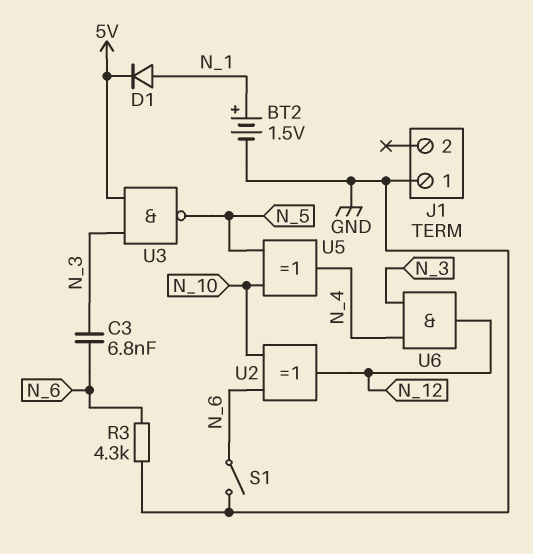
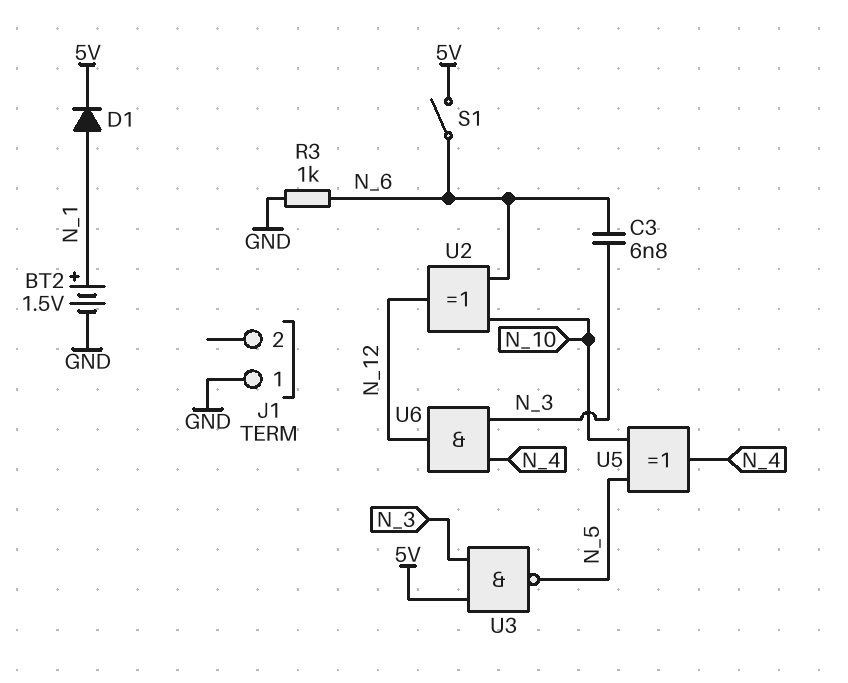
R3: 4.3k (GND, N_6) -> 1k (GND, N_6)
S1: switch (GND, N_6) -> switch (5V, N_6)

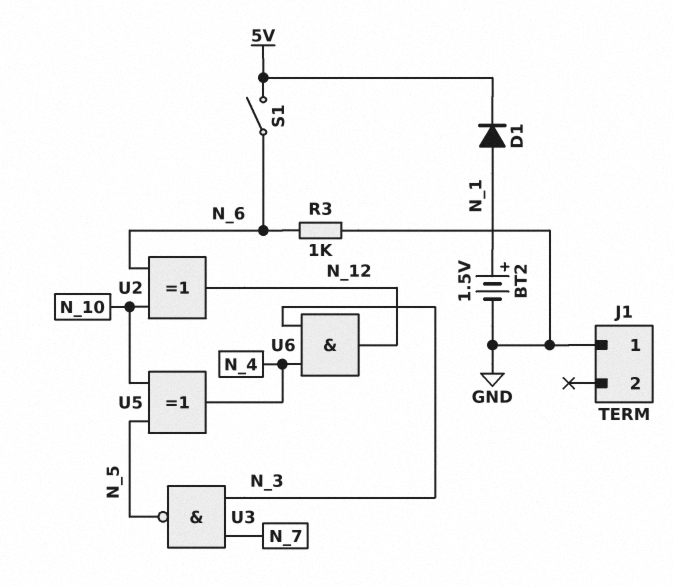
C3: 6.8nF (N_3, N_6) -> none
U3: NAND (in 5V, in N_3, out N_5) -> NAND (in N_3, in N_7, out N_5)

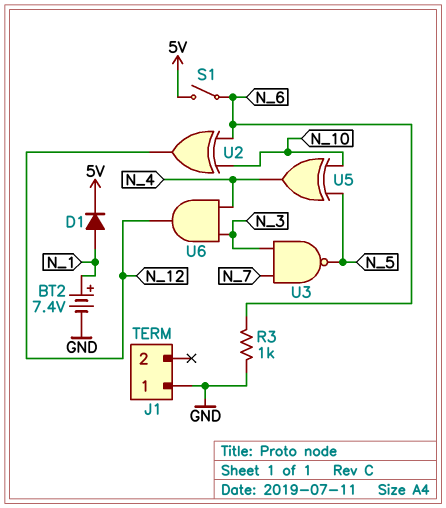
BT2: 1.5V (plus N_1, minus GND) -> 7.4V (plus N_1, minus GND)

